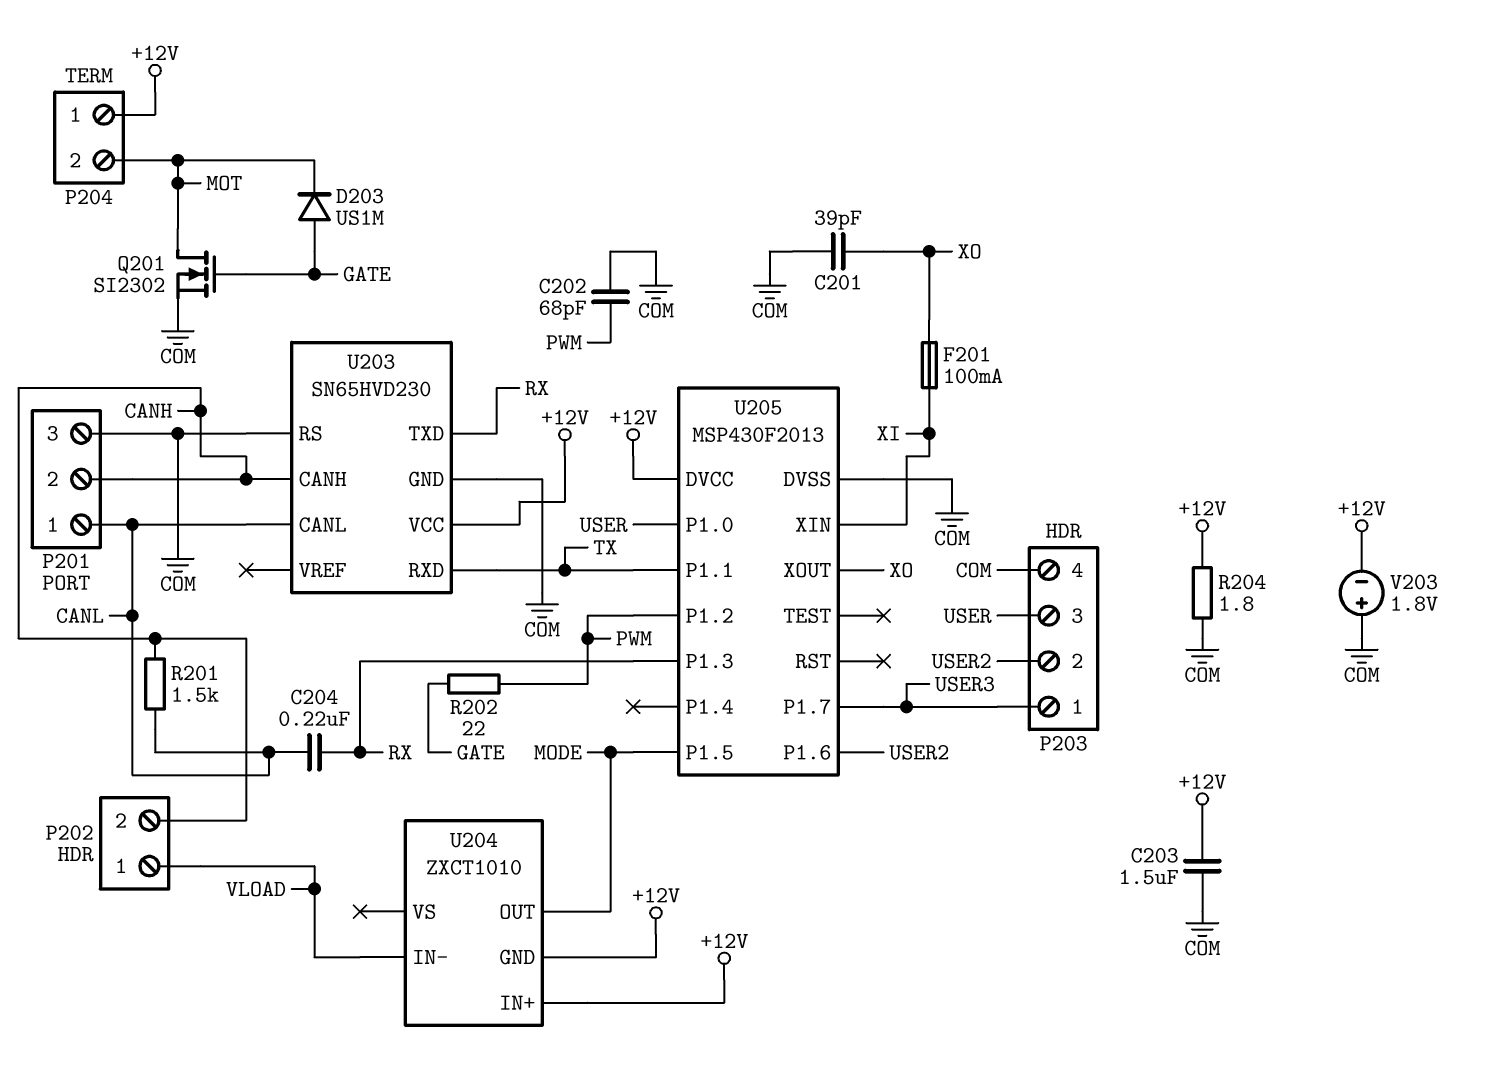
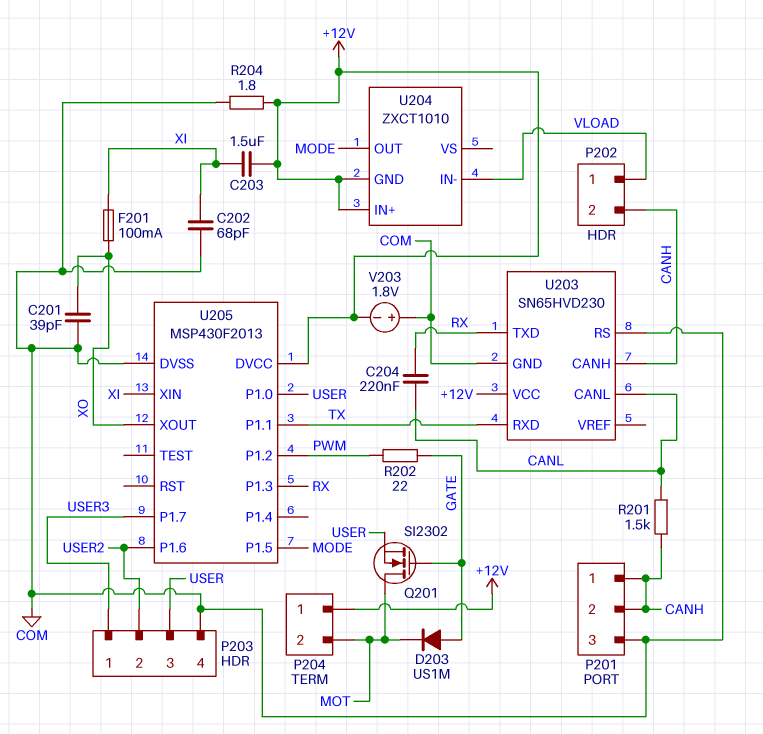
C202: 68pF (COM, PWM) -> 68pF (COM, XI)
C203: 1.5uF (+12V, COM) -> 1.5uF (+12V, XI)
P201 pin 1: CANL -> CANH
Q201: NMOS SI2302 (G GATE, D MOT, S COM) -> NMOS SI2302 (G GATE, D MOT, S USER)

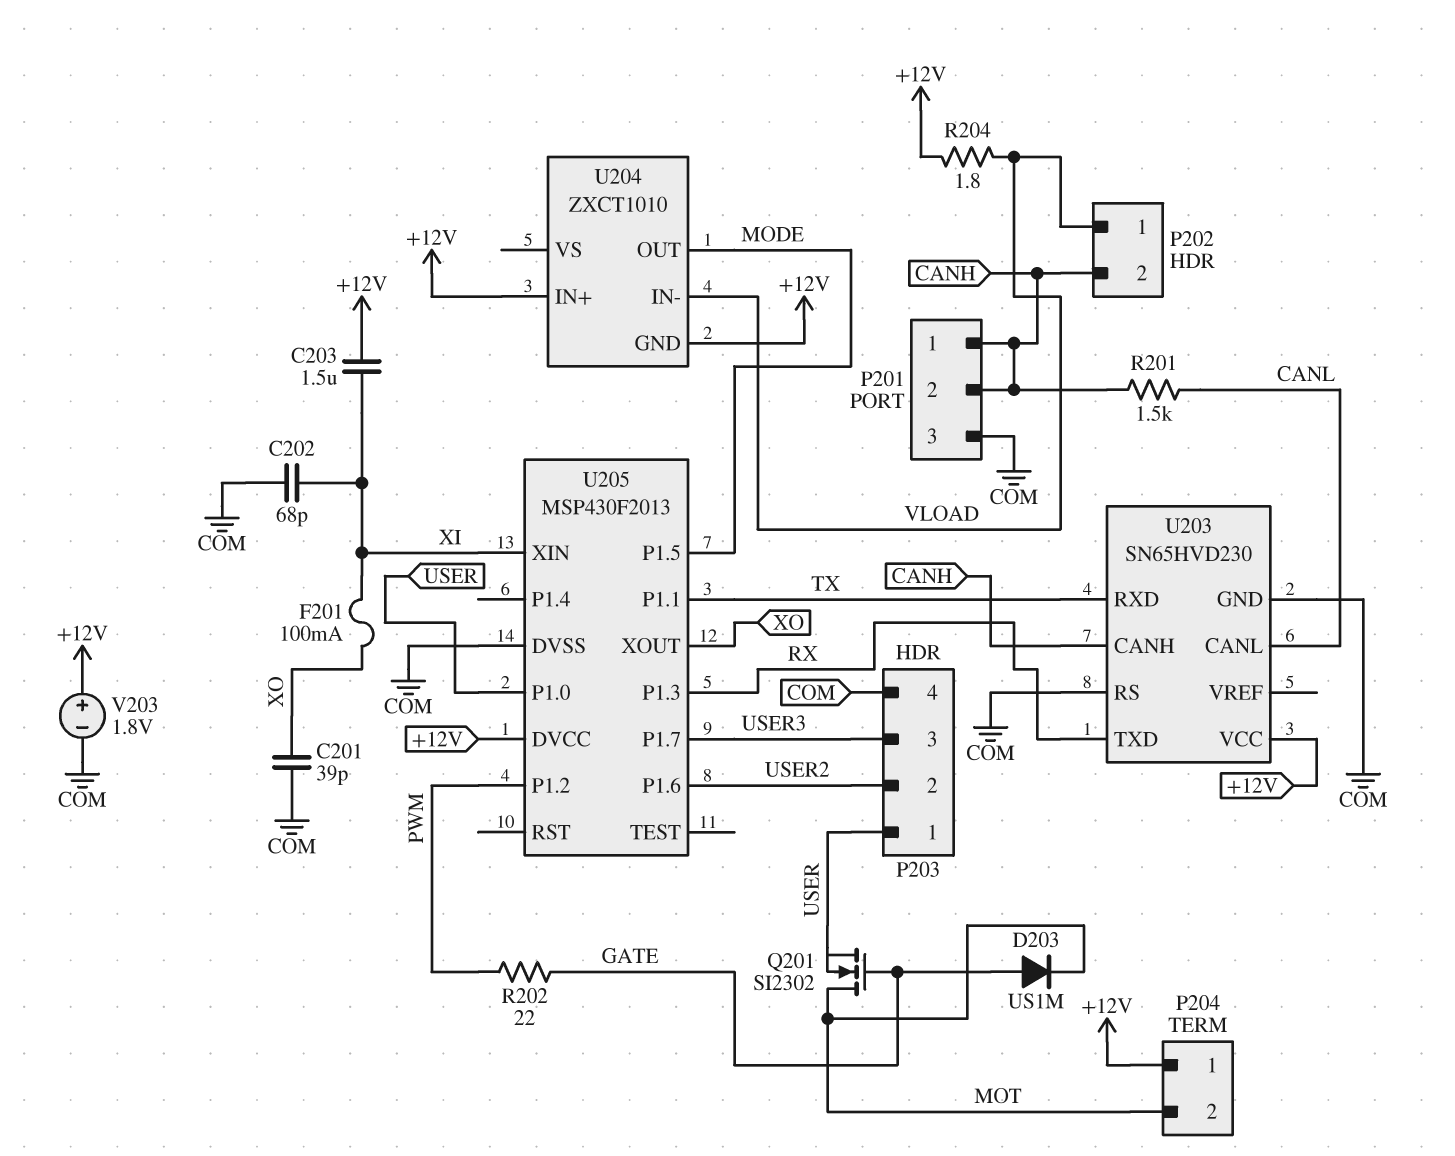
C204: 220nF (CANL, RX) -> none
P203 pin 1: USER3 -> USER
P203 pin 3: USER -> USER3
R204: 1.8 (+12V, COM) -> 1.8 (+12V, VLOAD)
V203: 1.8V (plus COM, minus +12V) -> 1.8V (plus +12V, minus COM)

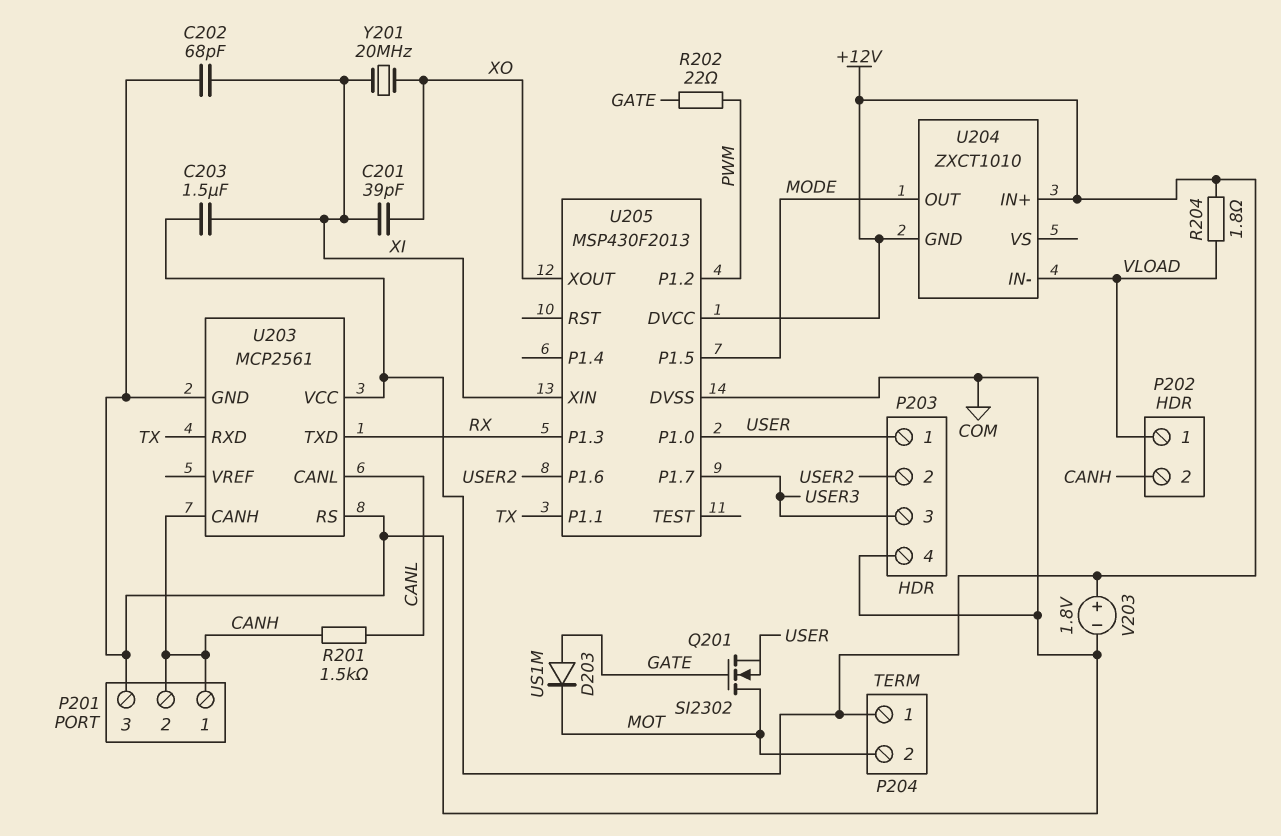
C201: 39pF (COM, XO) -> 39pF (XI, XO)
F201: 100mA (XI, XO) -> none
U203: SN65HVD230 -> MCP2561
Y201: none -> 20MHz (XI, XO)

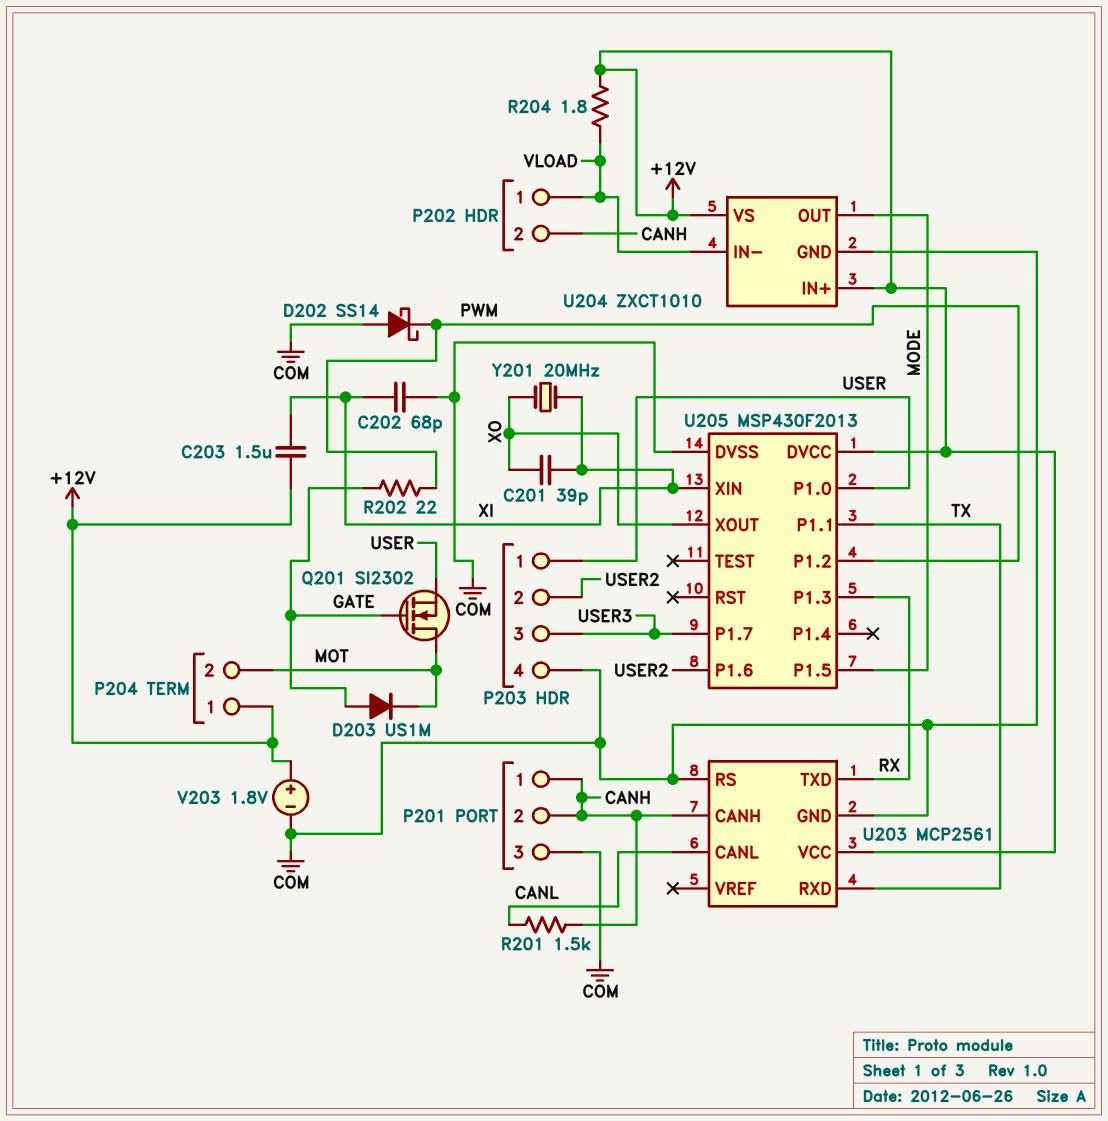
D202: none -> schottky SS14 (A COM, K PWM)
U204 pin GND: +12V -> COM
U204 pin VS: none -> +12V

